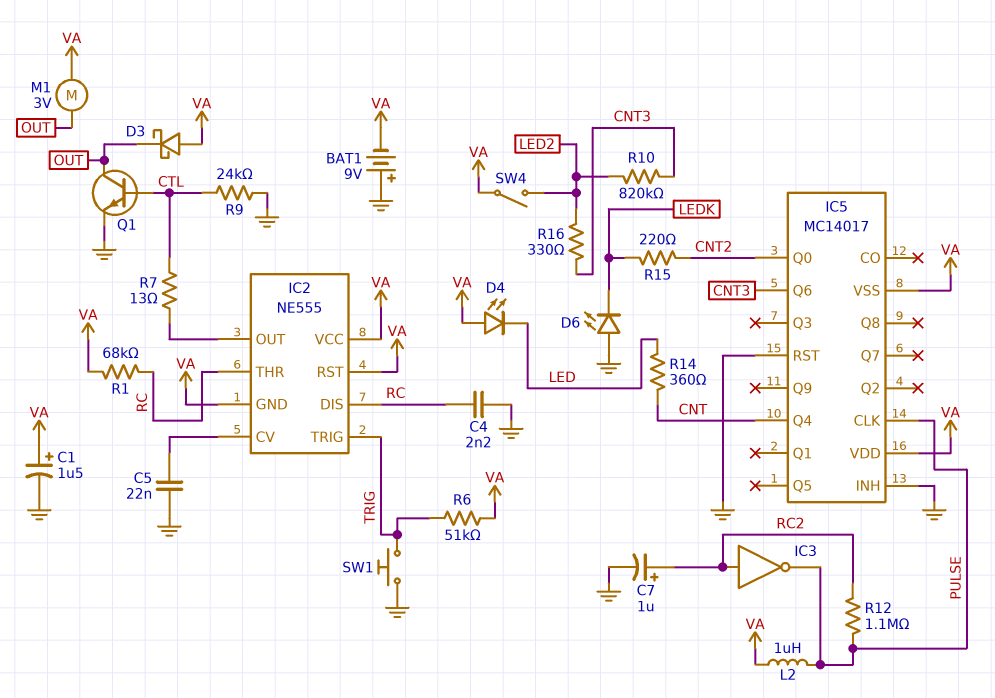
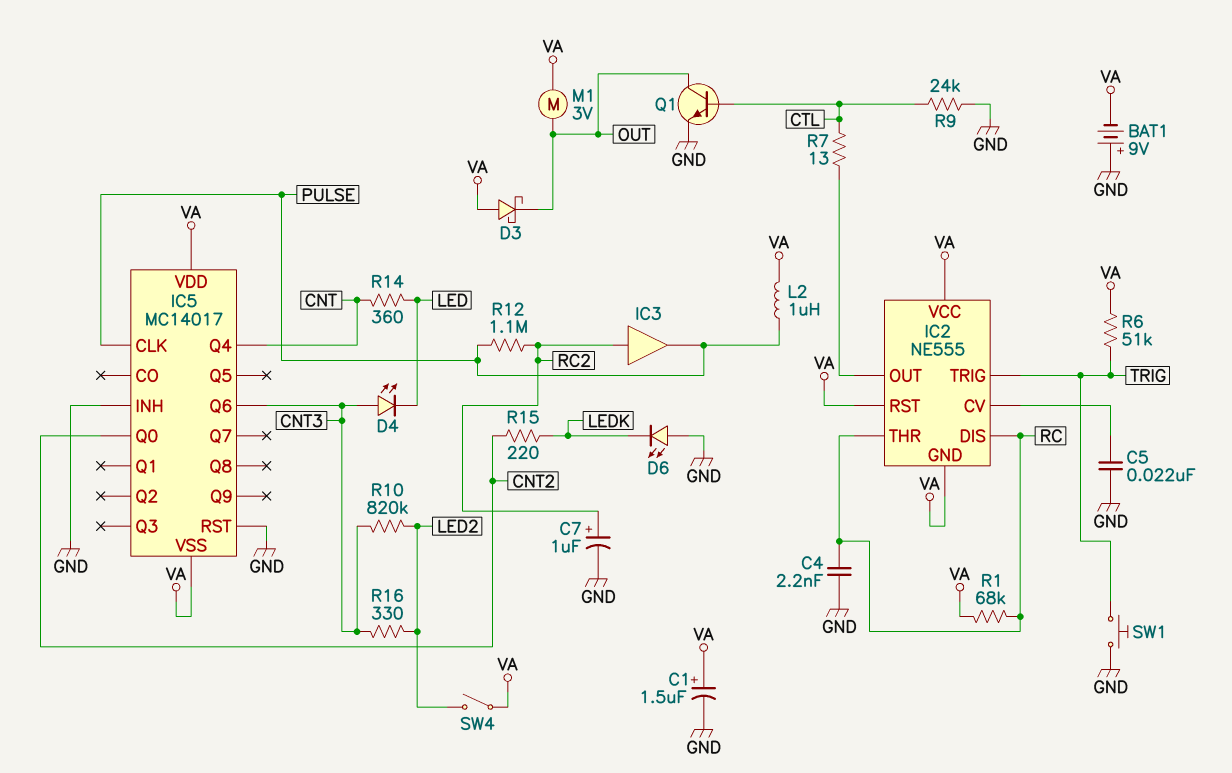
D4: LED (A VA, K LED) -> LED (A CNT3, K LED)
IC3: NOT (in RC2, out PULSE) -> buffer (in RC2, out PULSE)

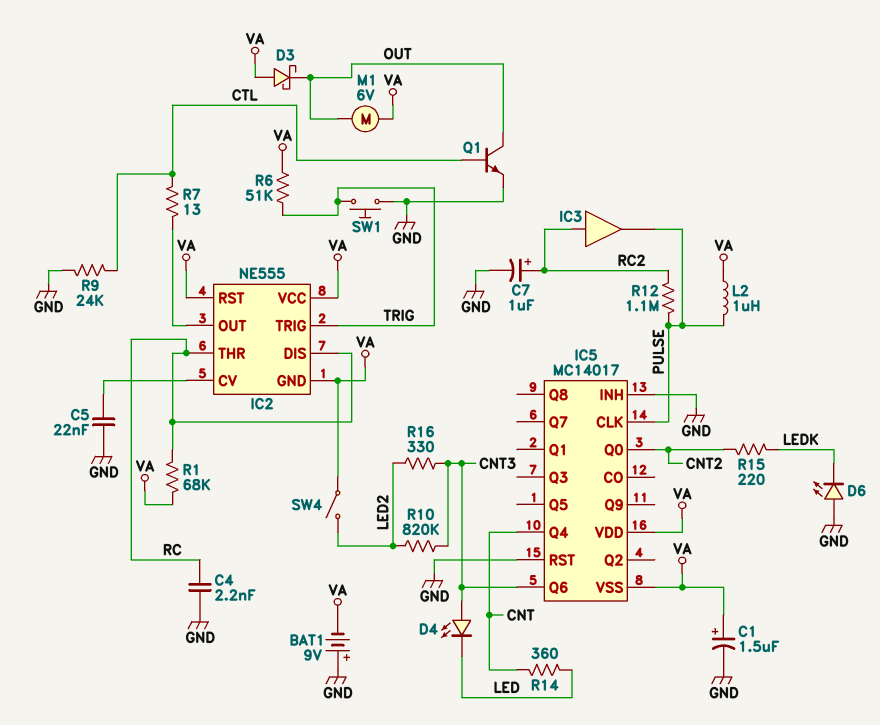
M1: motor 3V (OUT, VA) -> motor 6V (OUT, VA)

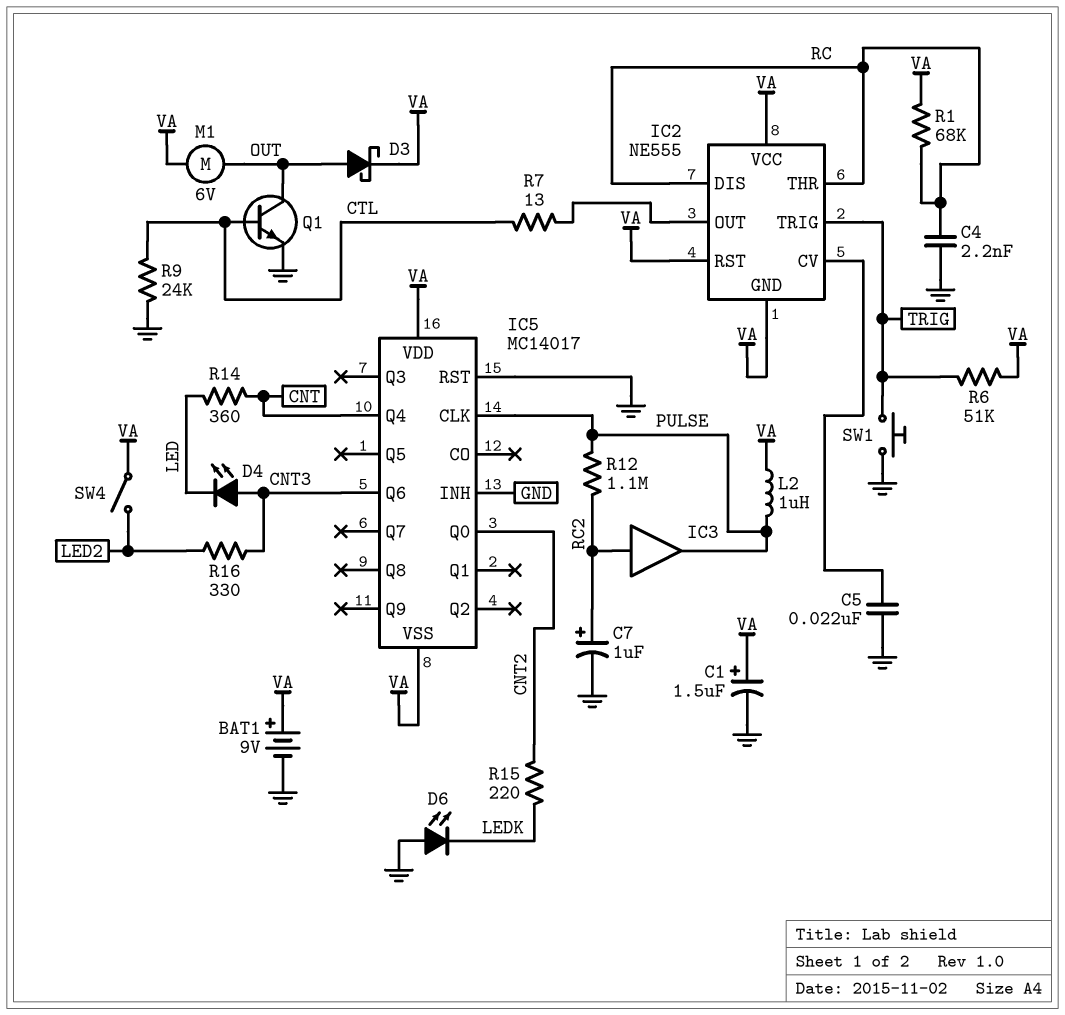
BAT1: 9V (plus GND, minus VA) -> 9V (plus VA, minus GND)
D3: schottky (A VA, K OUT) -> schottky (A OUT, K VA)
R10: 820k (CNT3, LED2) -> none

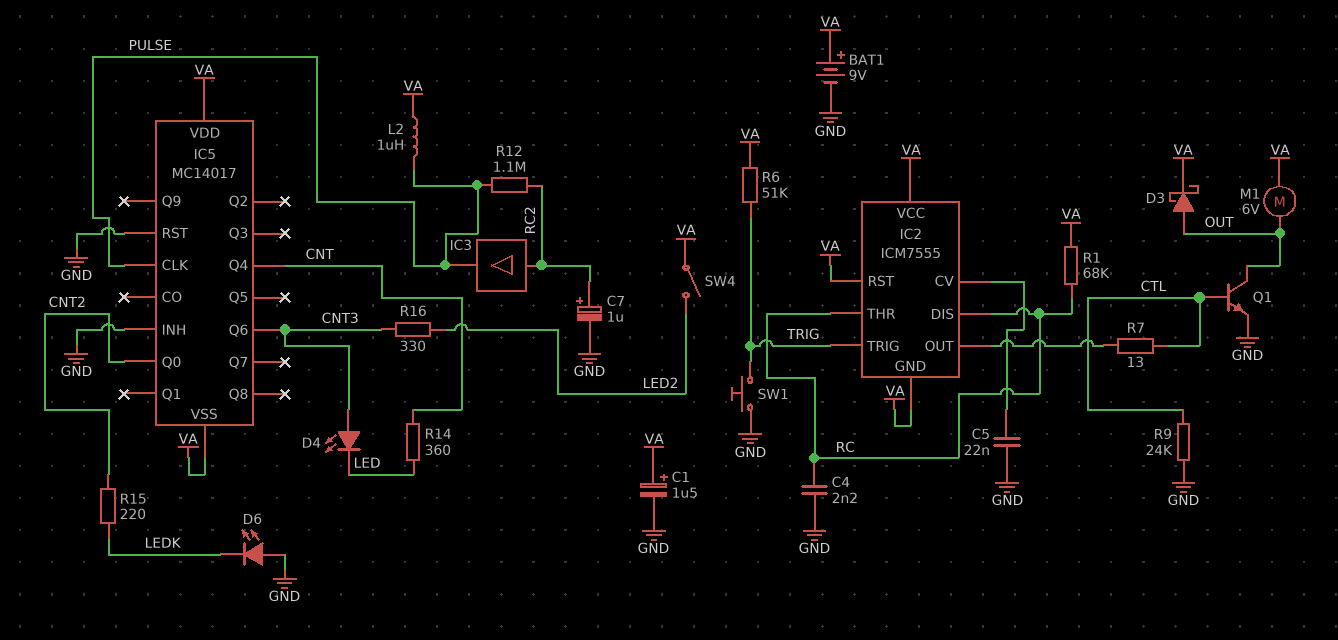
IC2: NE555 -> ICM7555

